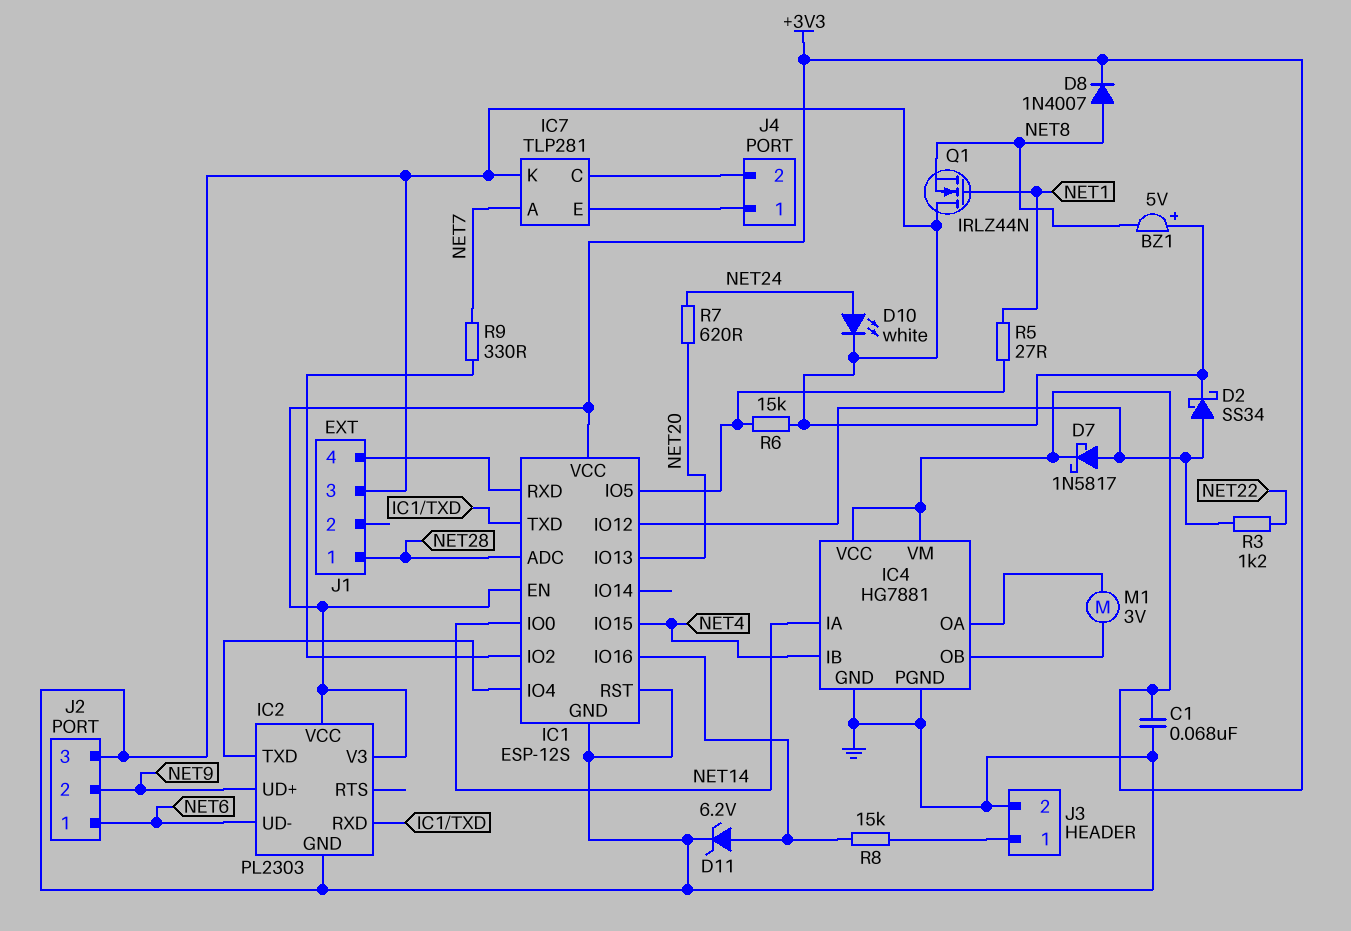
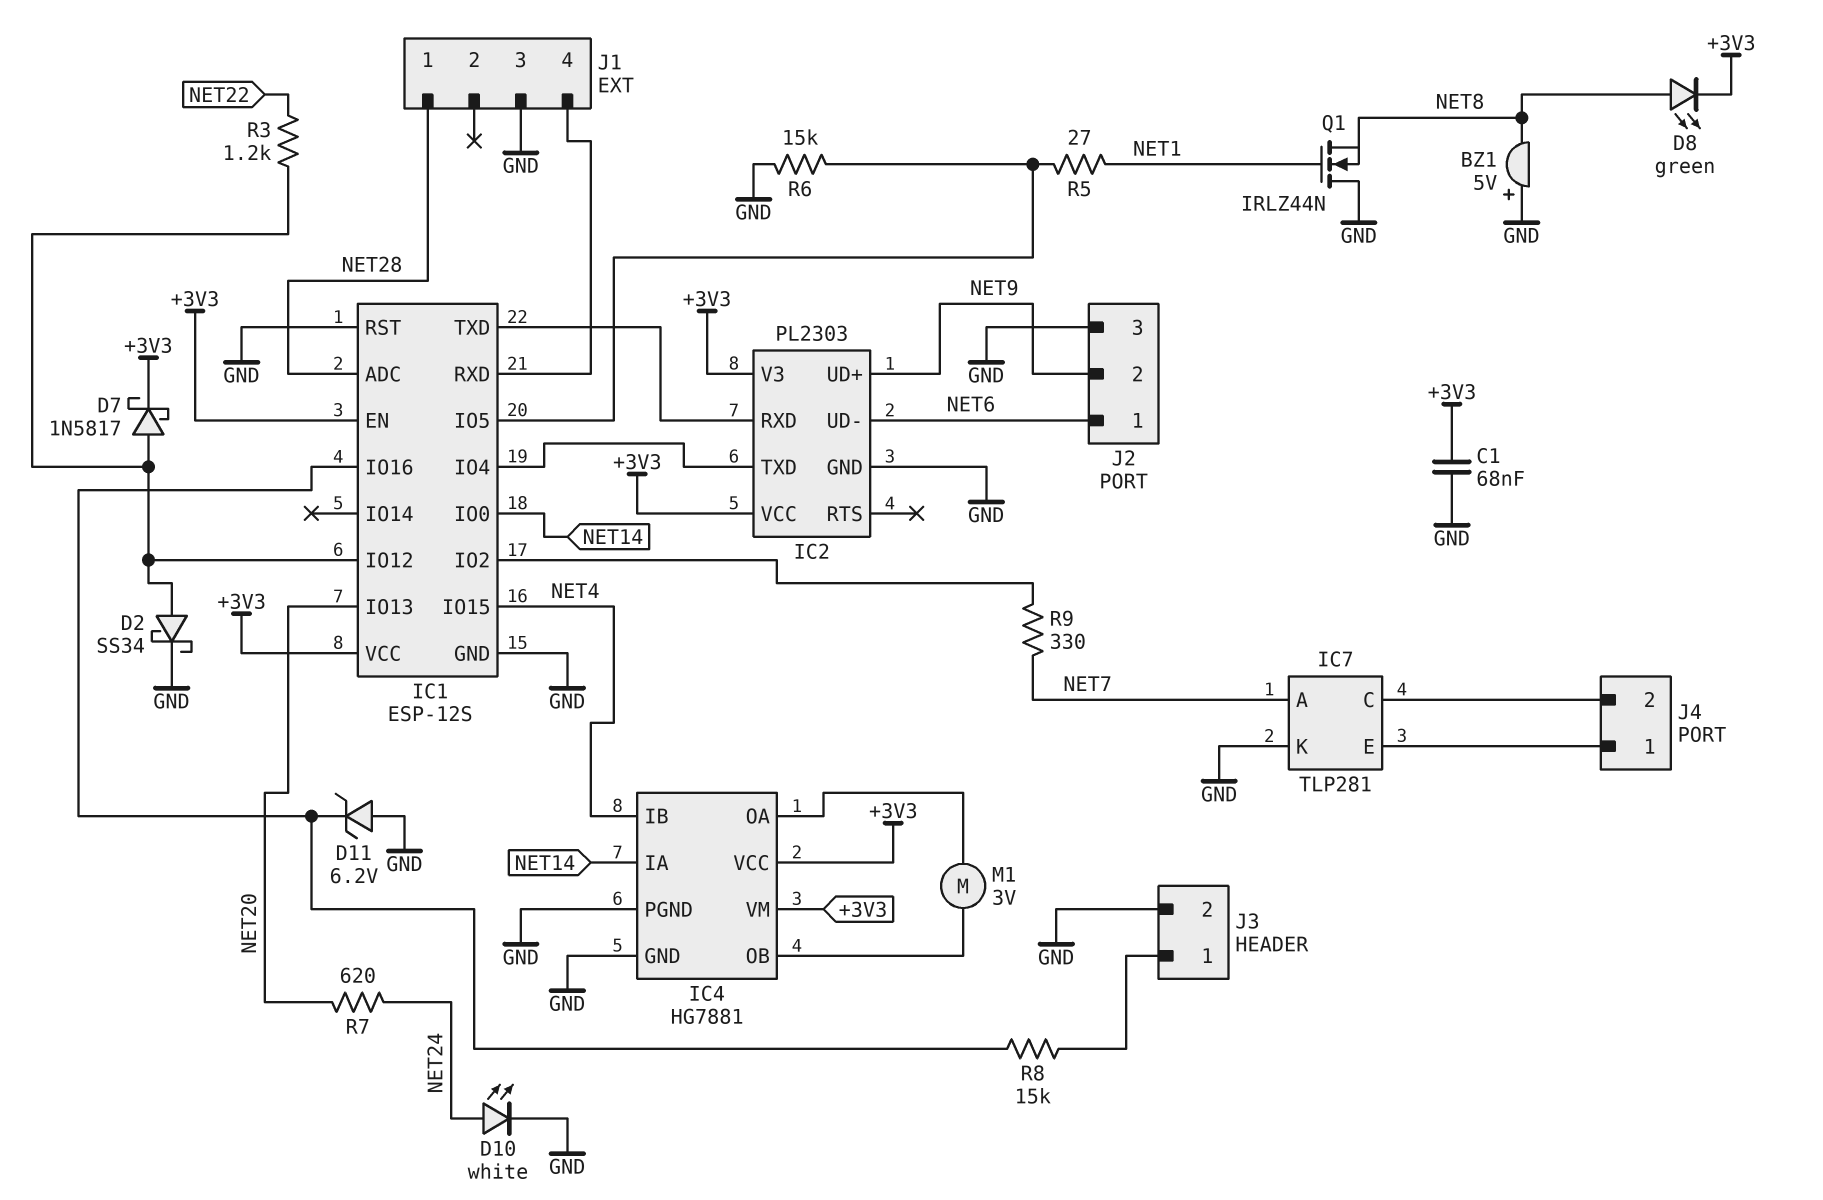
D8: diode 1N4007 (A NET8, K +3V3) -> LED green (A NET8, K +3V3)
D11: zener 6.2V (A IC1/IO16, K GND) -> zener 6.2V (A GND, K IC1/IO16)

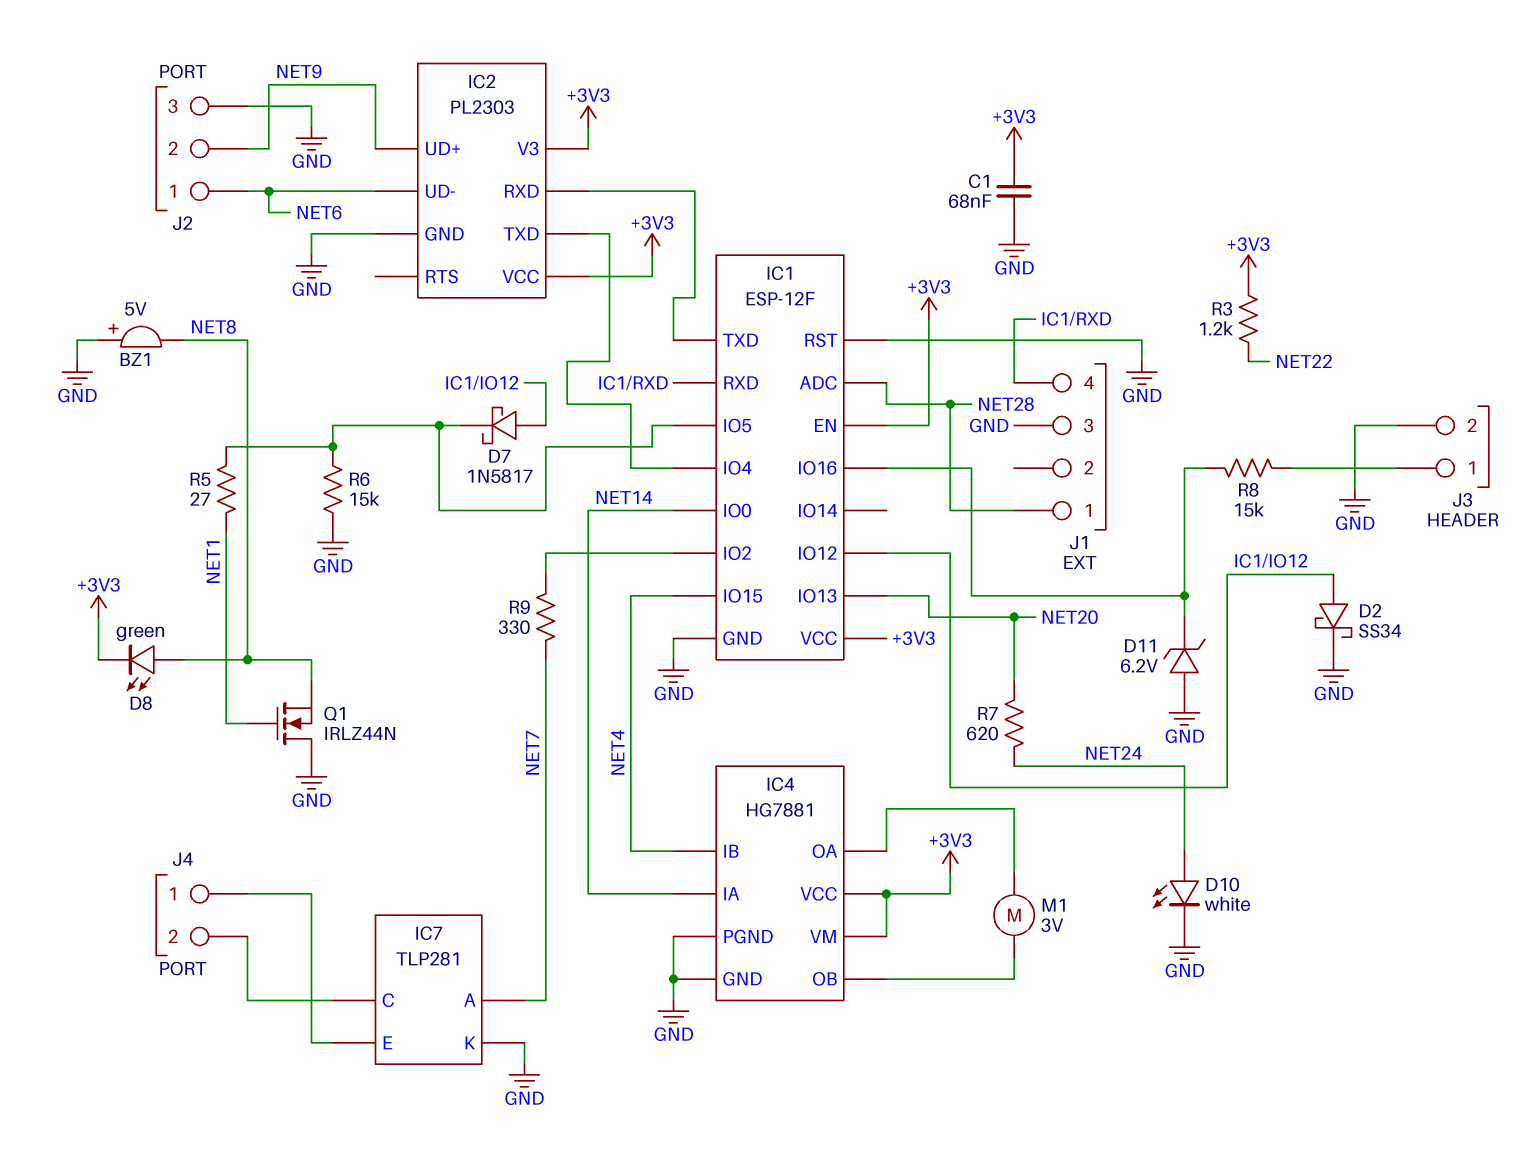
D7: schottky 1N5817 (A IC1/IO12, K +3V3) -> schottky 1N5817 (A IC1/IO12, K IC1/IO5)
IC1: ESP-12S -> ESP-12F
R3: 1.2k (IC1/IO12, NET22) -> 1.2k (+3V3, NET22)

